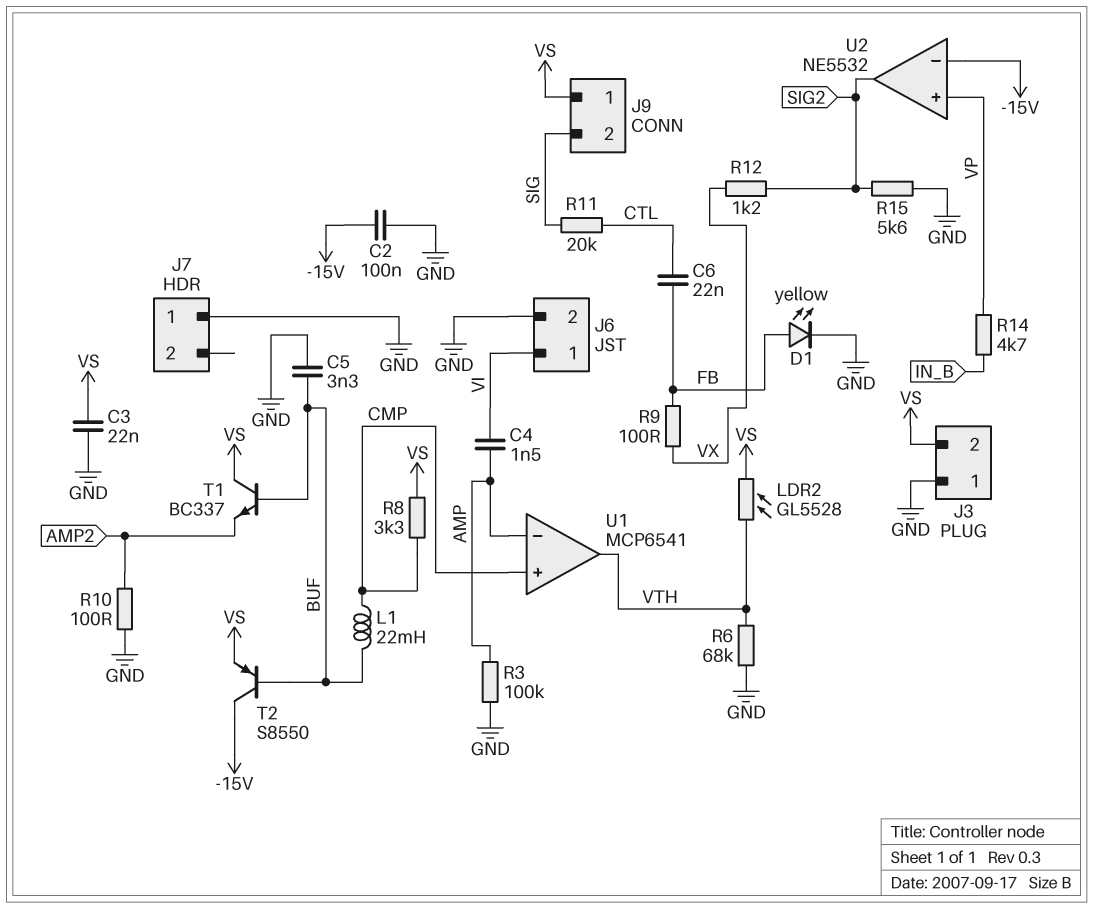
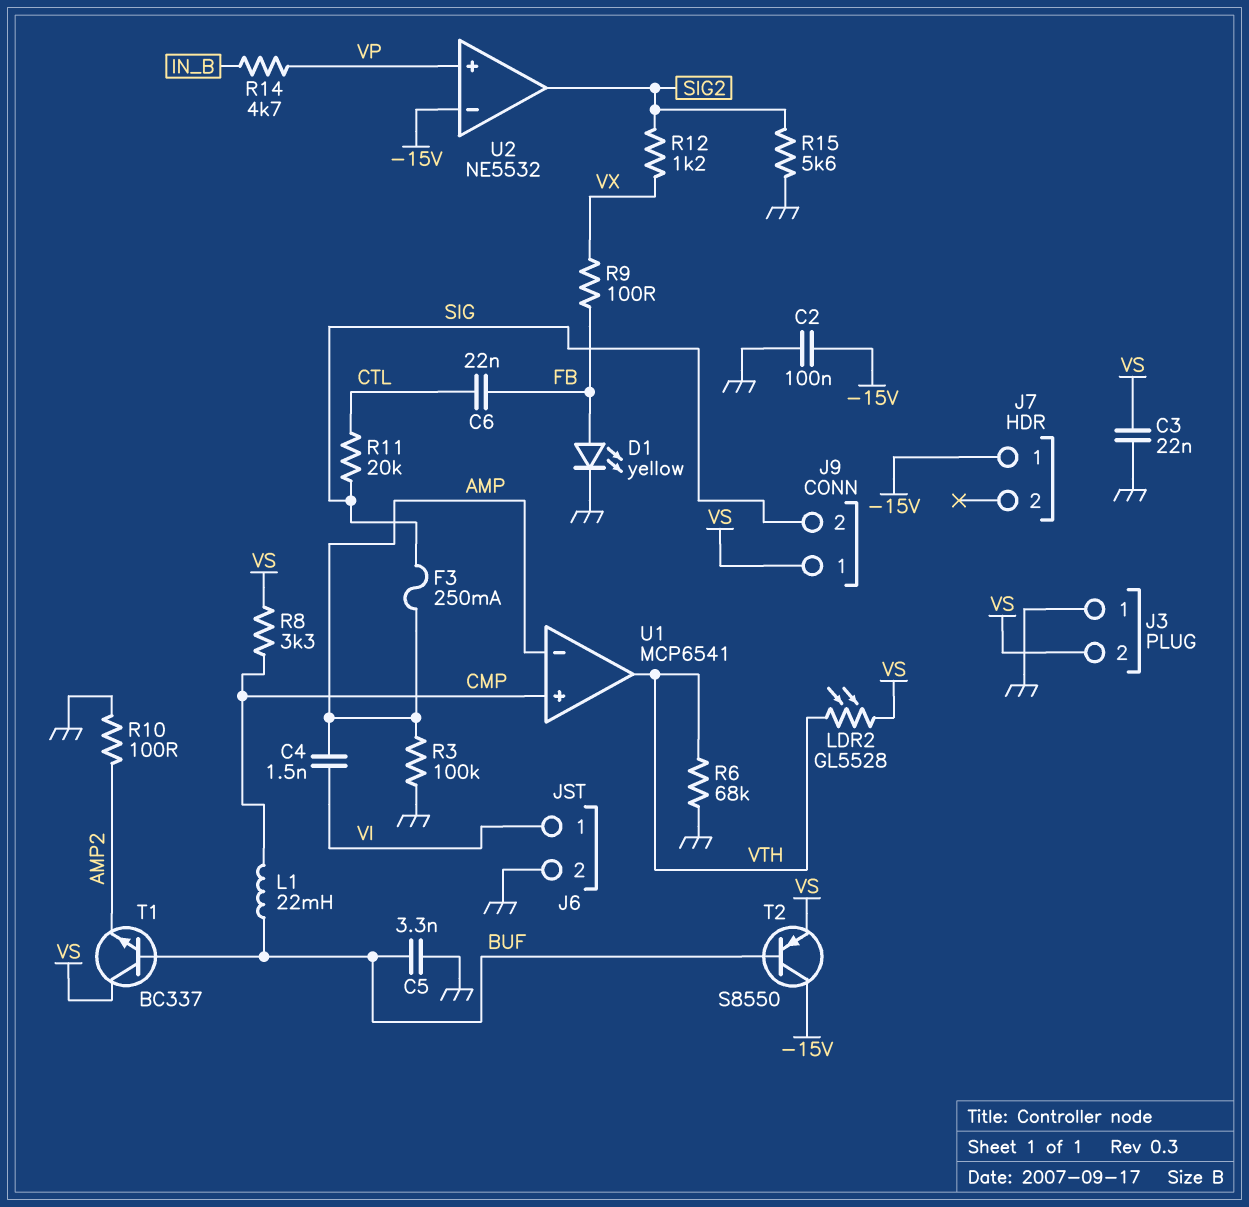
F3: none -> 250mA (AMP, SIG)
J7 pin 1: GND -> -15V

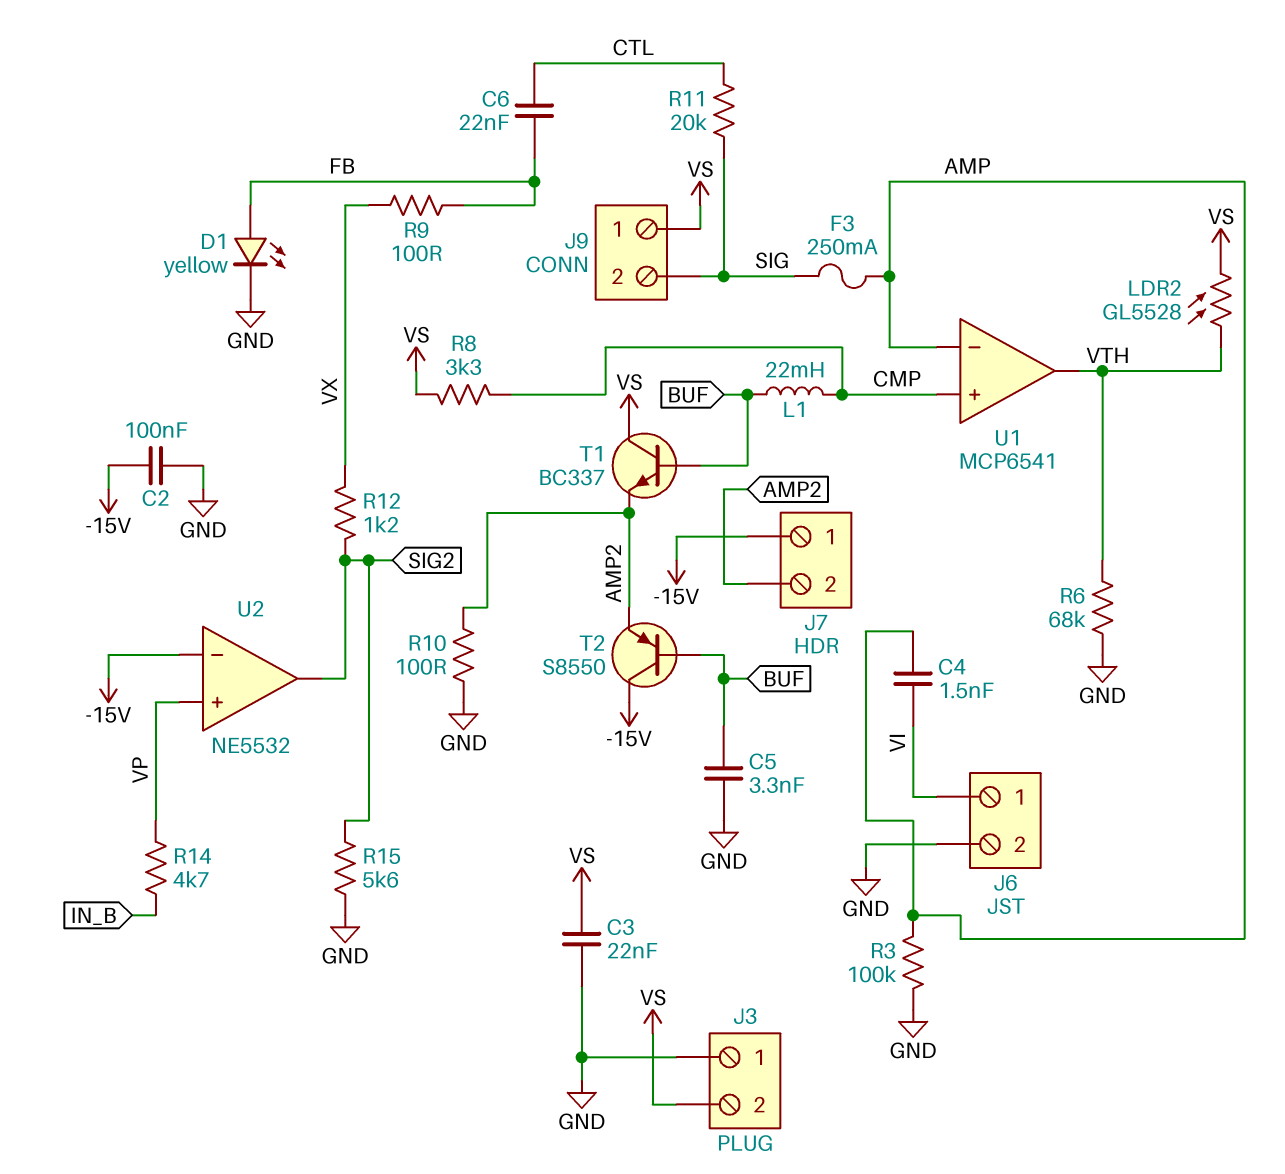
J7 pin 2: none -> AMP2
T2: PNP S8550 (B BUF, C -15V, E VS) -> PNP S8550 (B BUF, C -15V, E AMP2)

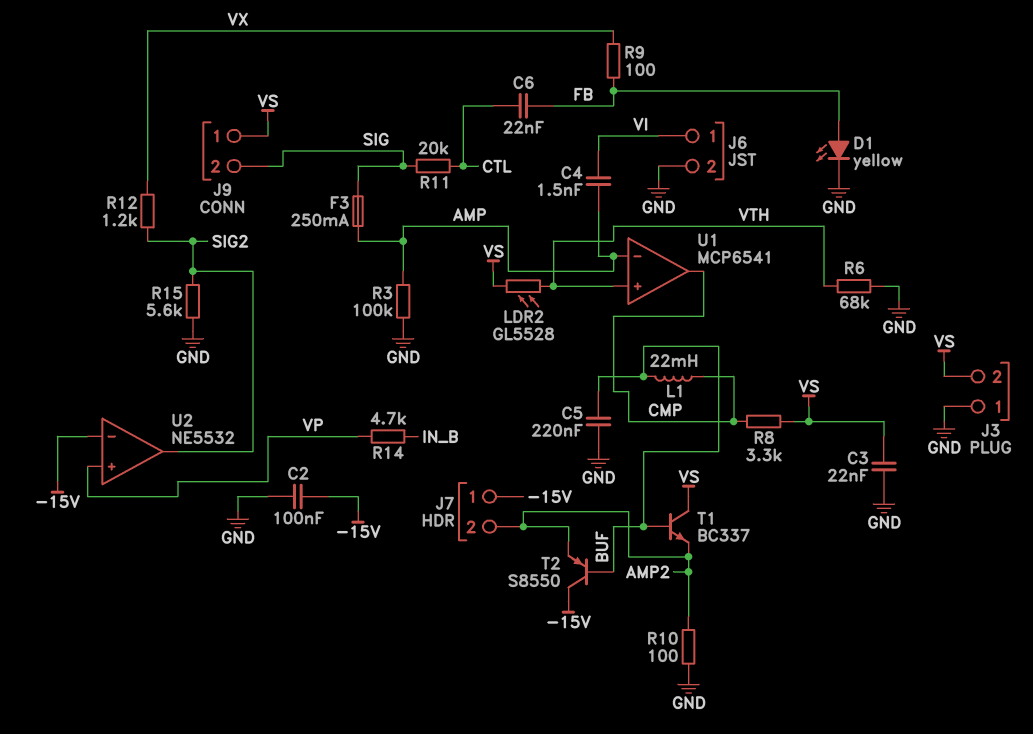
C5: 3.3nF (BUF, GND) -> 220nF (BUF, GND)
U1 pin in+: CMP -> VTH
U1 pin out: VTH -> CMP

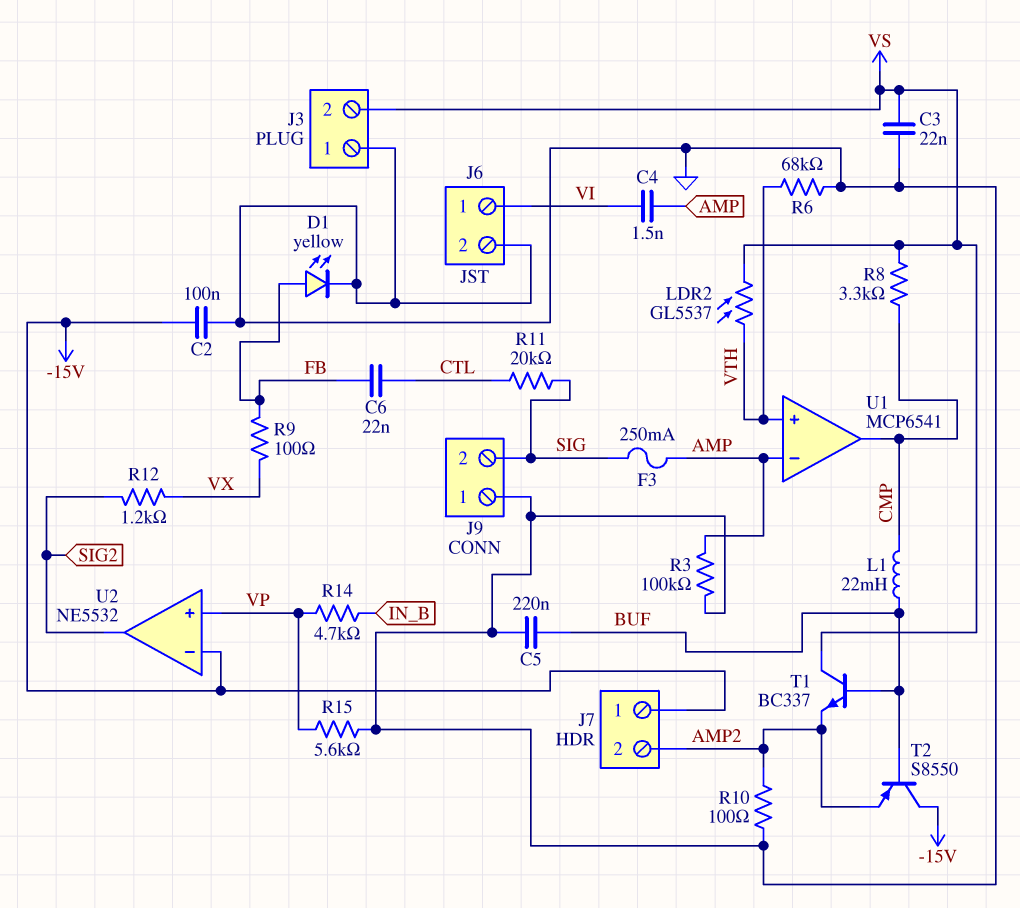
J9 pin 1: VS -> GND
LDR2: GL5528 (VS, VTH) -> GL5537 (VS, VTH)
R15: 5.6k (GND, SIG2) -> 5.6k (GND, VP)

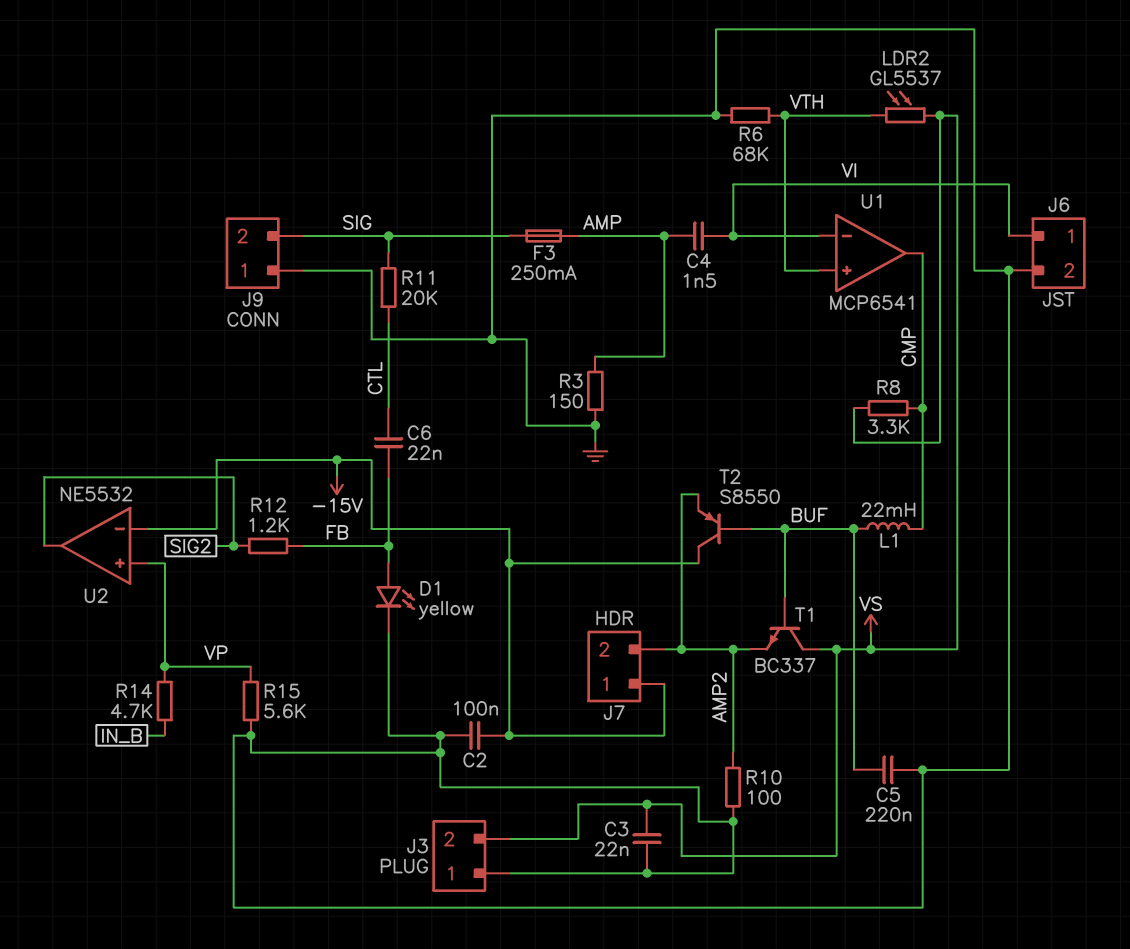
R3: 100k (AMP, GND) -> 150 (AMP, GND)
R9: 100 (FB, VX) -> none
R12: 1.2k (SIG2, VX) -> 1.2k (FB, SIG2)
U1 pin in-: AMP -> VI

